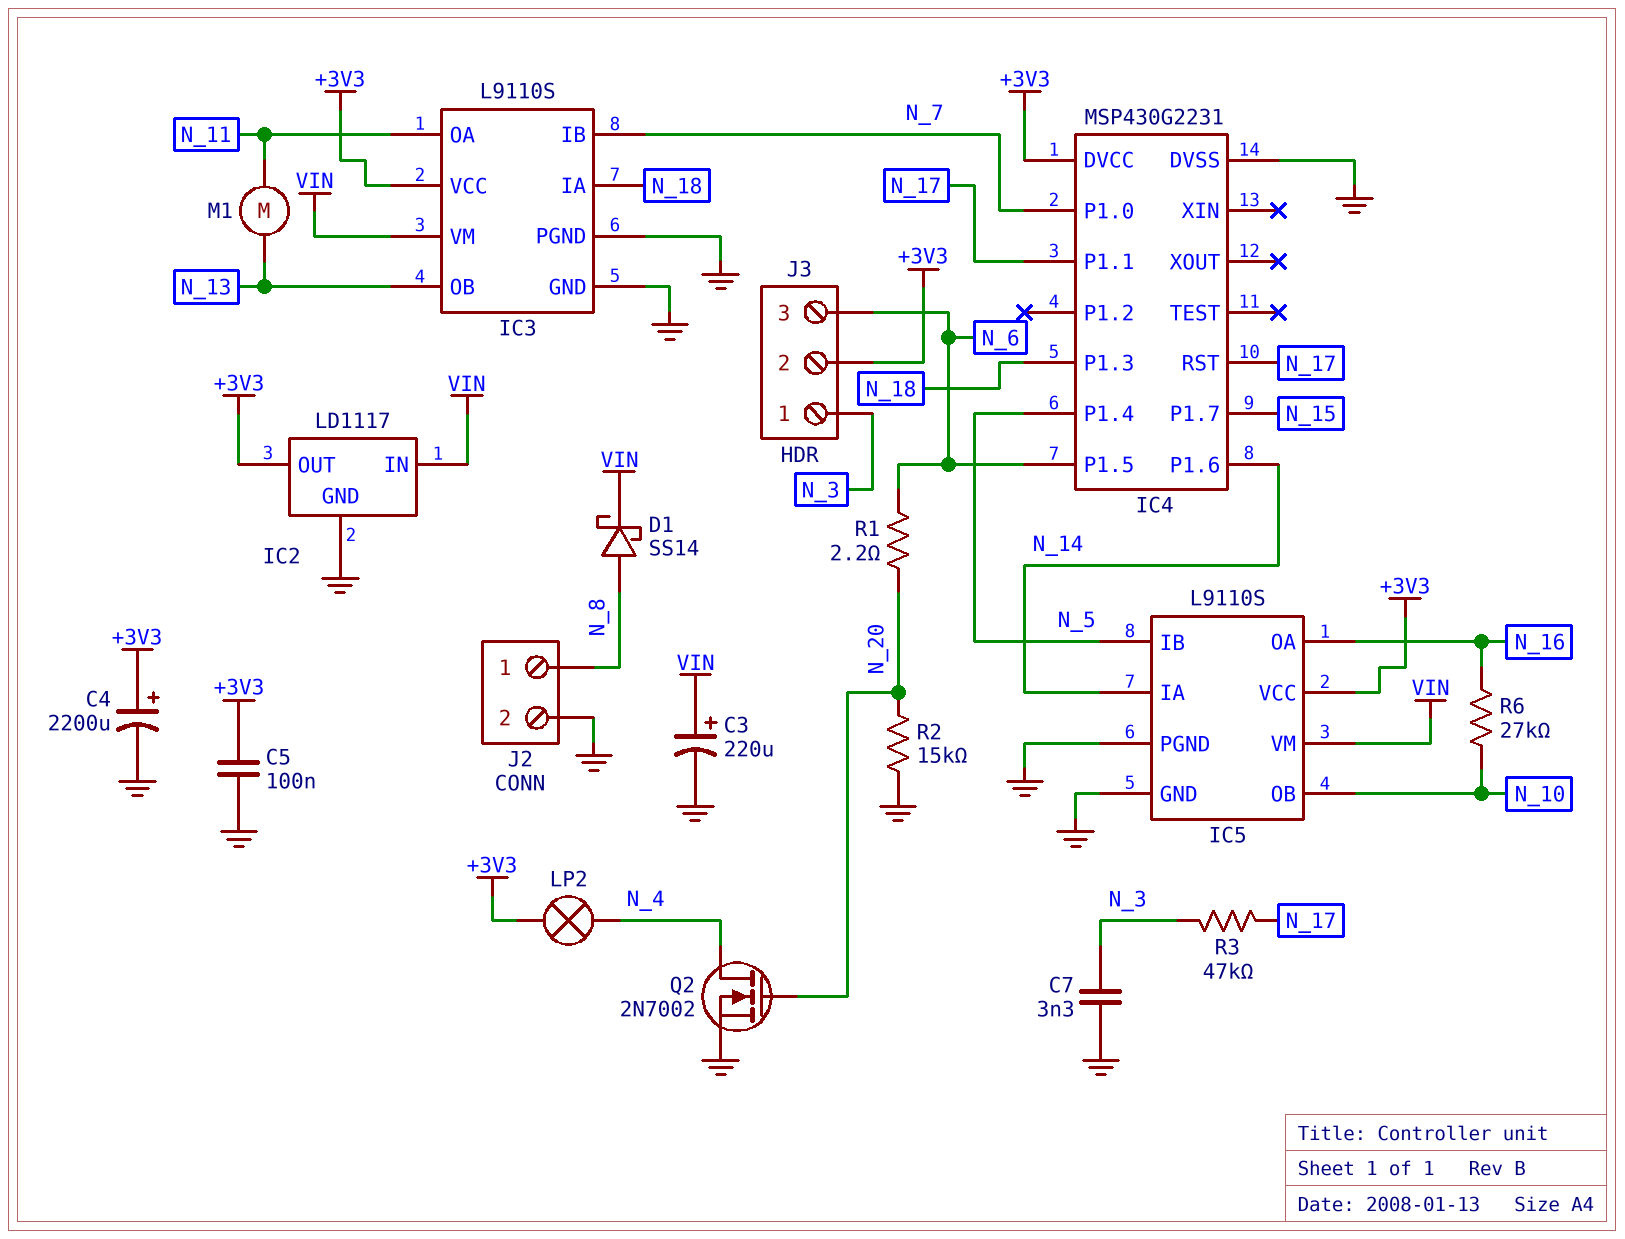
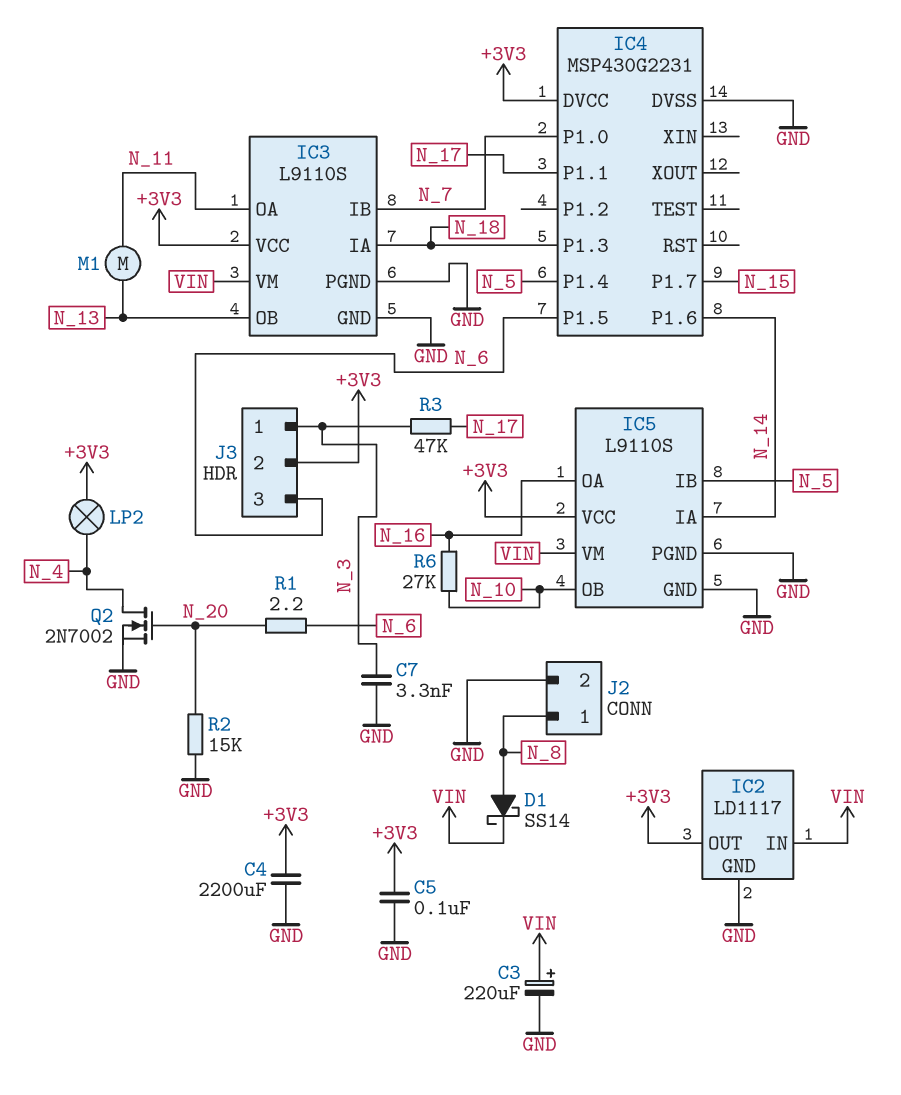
C4: 2200uF (plus +3V3, minus GND) -> 2200uF (+3V3, GND)
IC4 pin RST: N_17 -> none

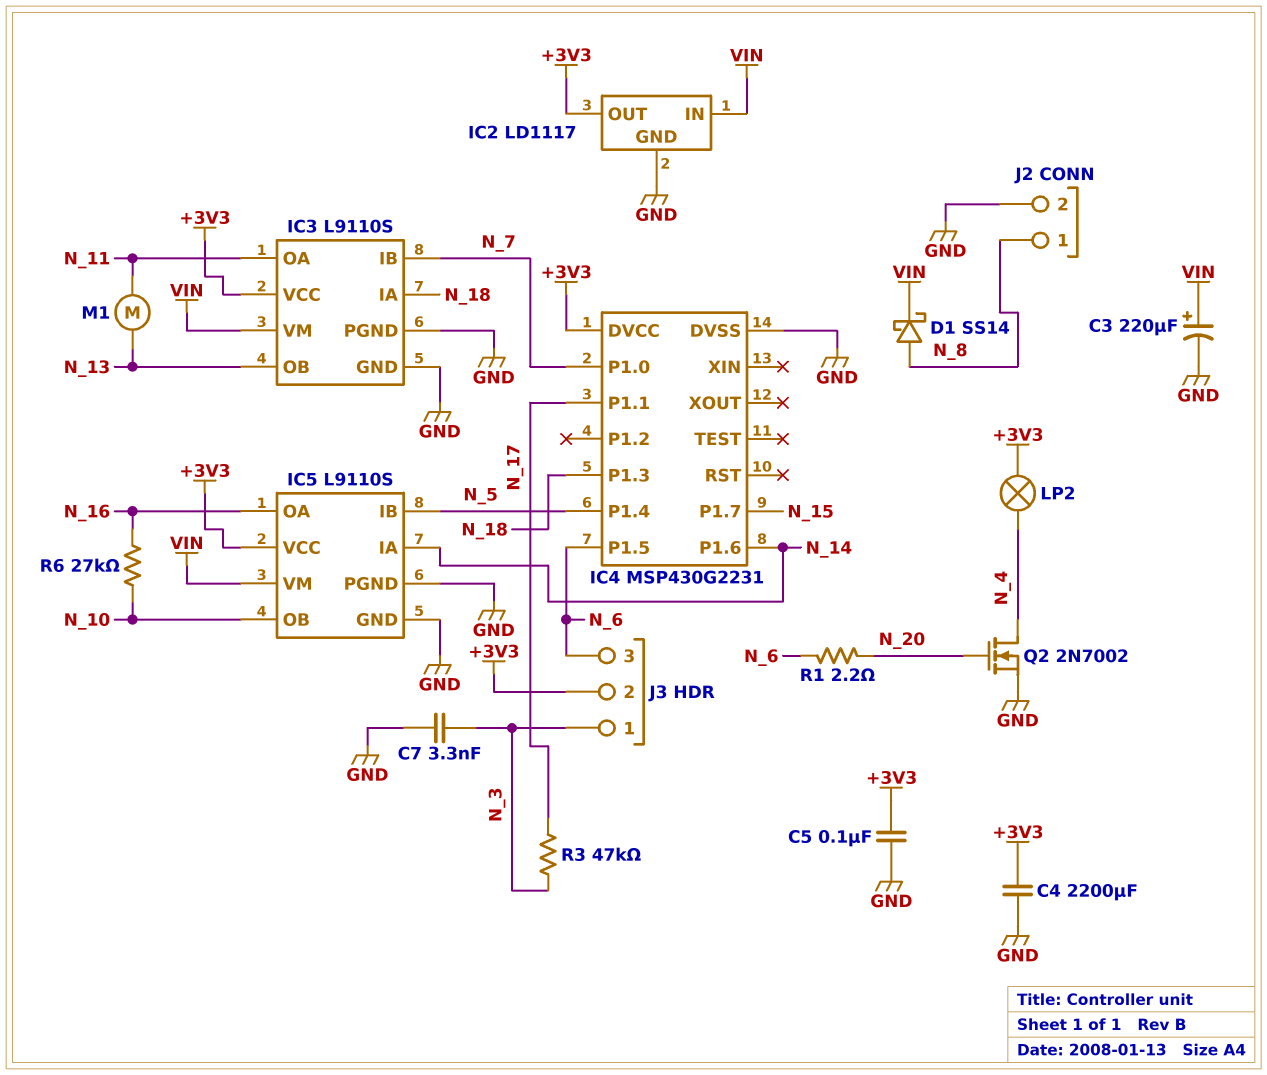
R2: 15k (GND, N_20) -> none

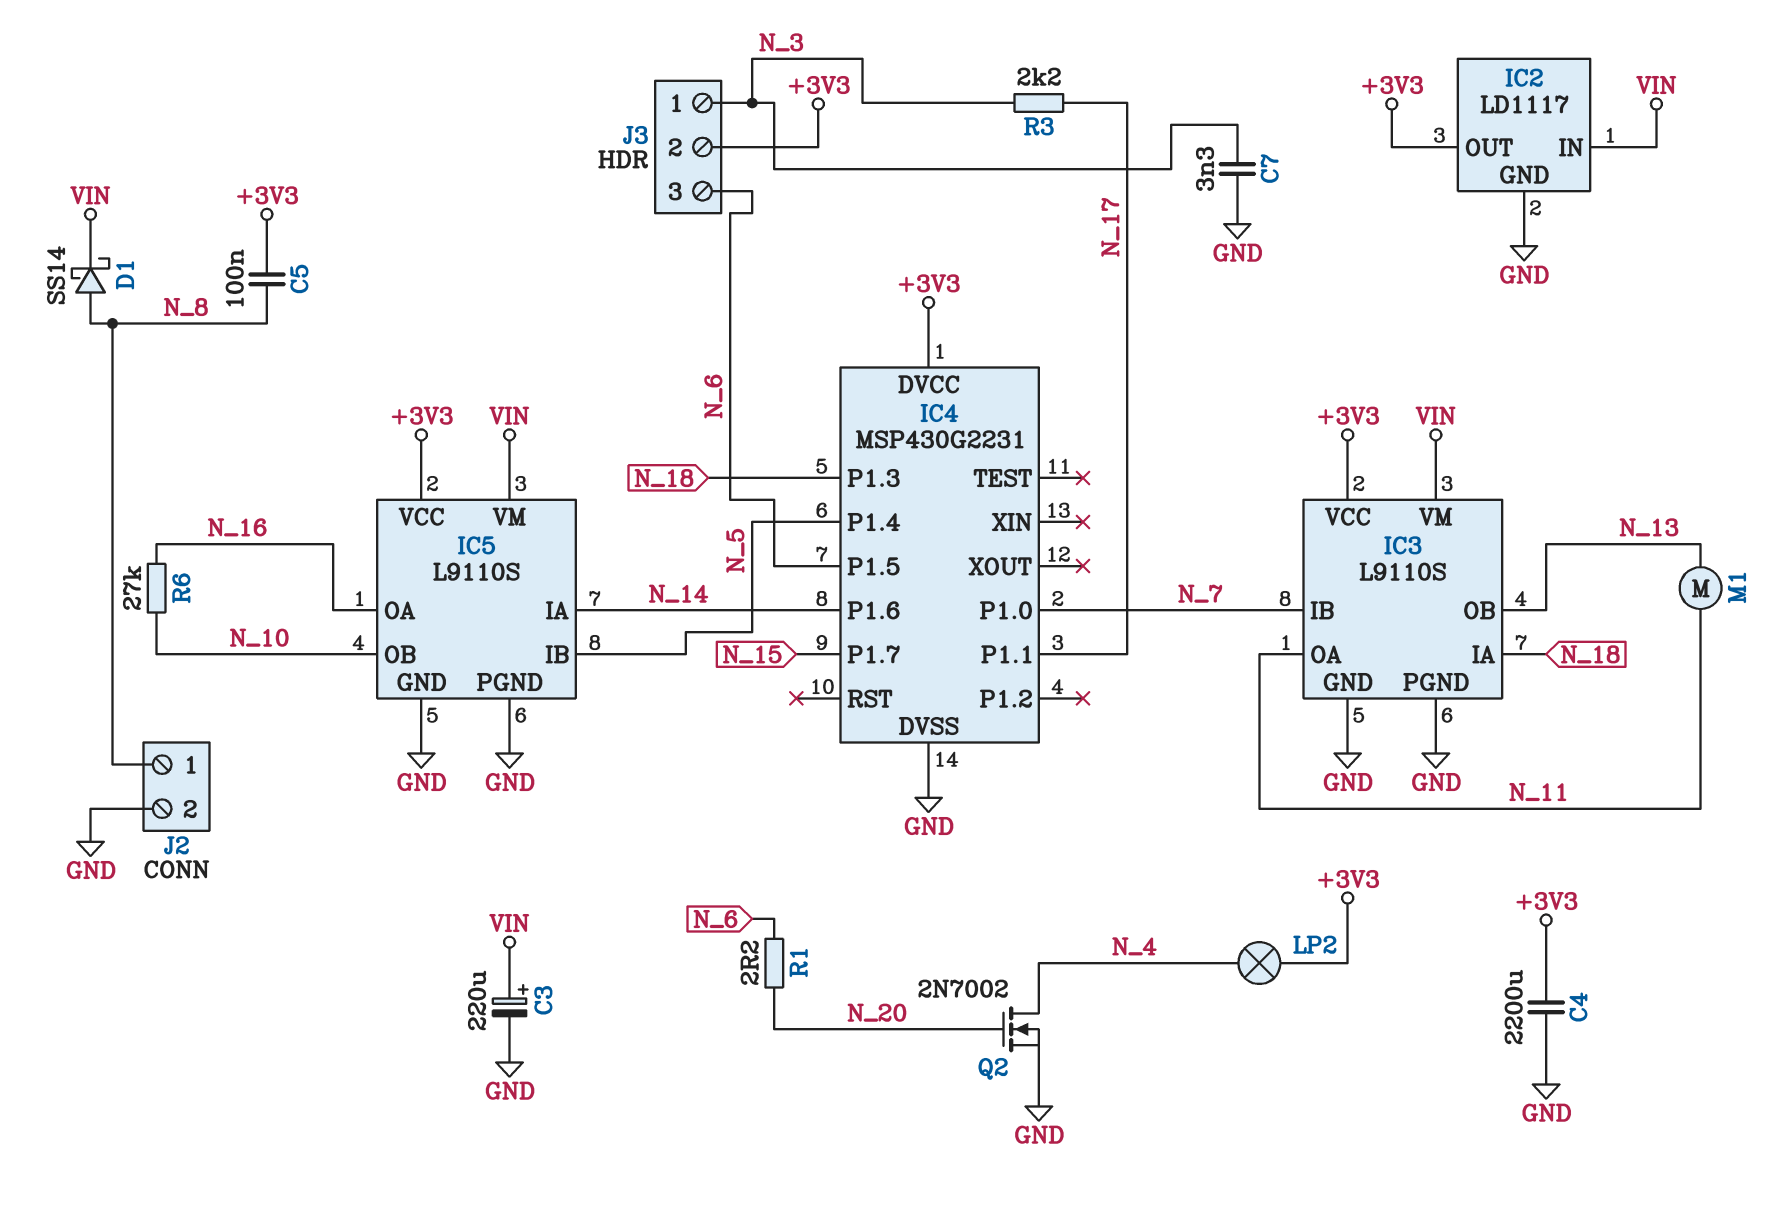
C5: 100nF (+3V3, GND) -> 100nF (+3V3, N_8)
R3: 47k (N_3, N_17) -> 2.2k (N_3, N_17)

